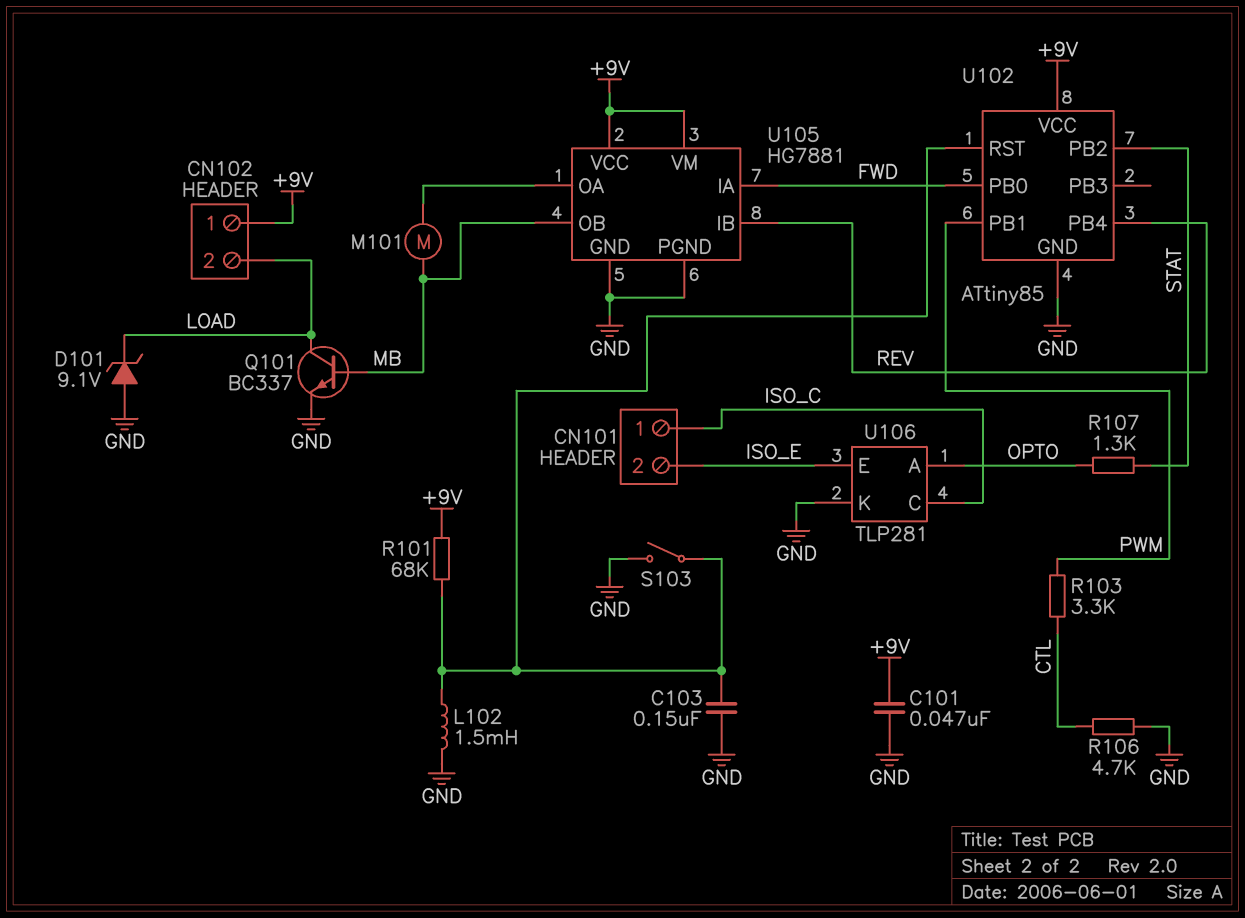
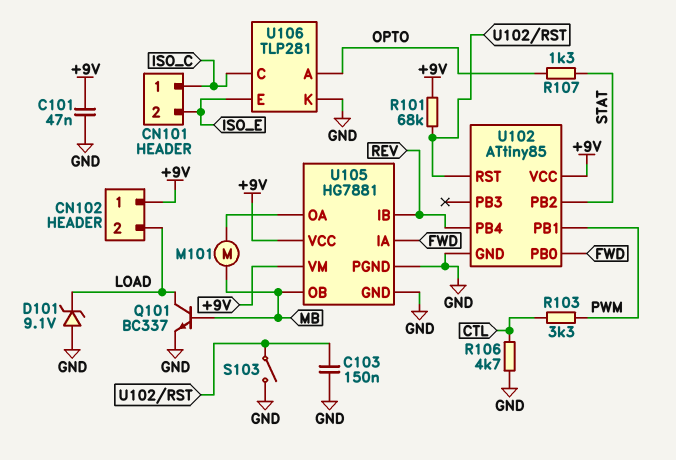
L102: 1.5mH (GND, U102/RST) -> none

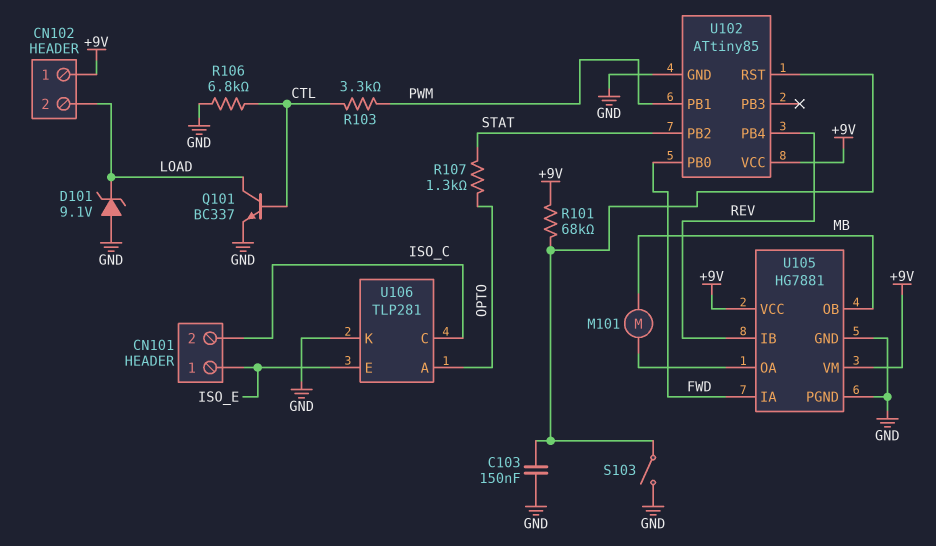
C101: 47nF (+9V, GND) -> none
CN101 pin 1: ISO_C -> ISO_E
CN101 pin 2: ISO_E -> ISO_C
Q101: NPN BC337 (B MB, C LOAD, E GND) -> NPN BC337 (B CTL, C LOAD, E GND)
R106: 4.7k (CTL, GND) -> 6.8k (CTL, GND)

